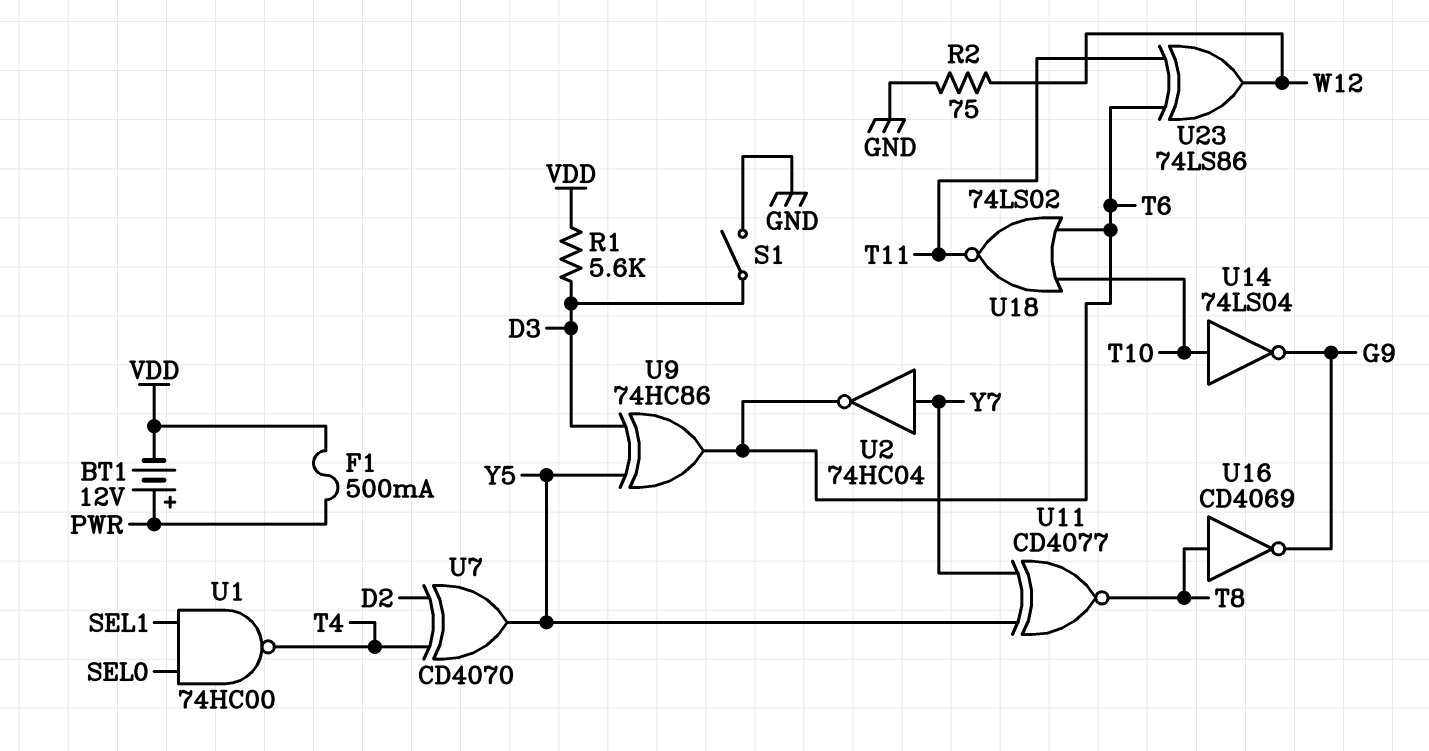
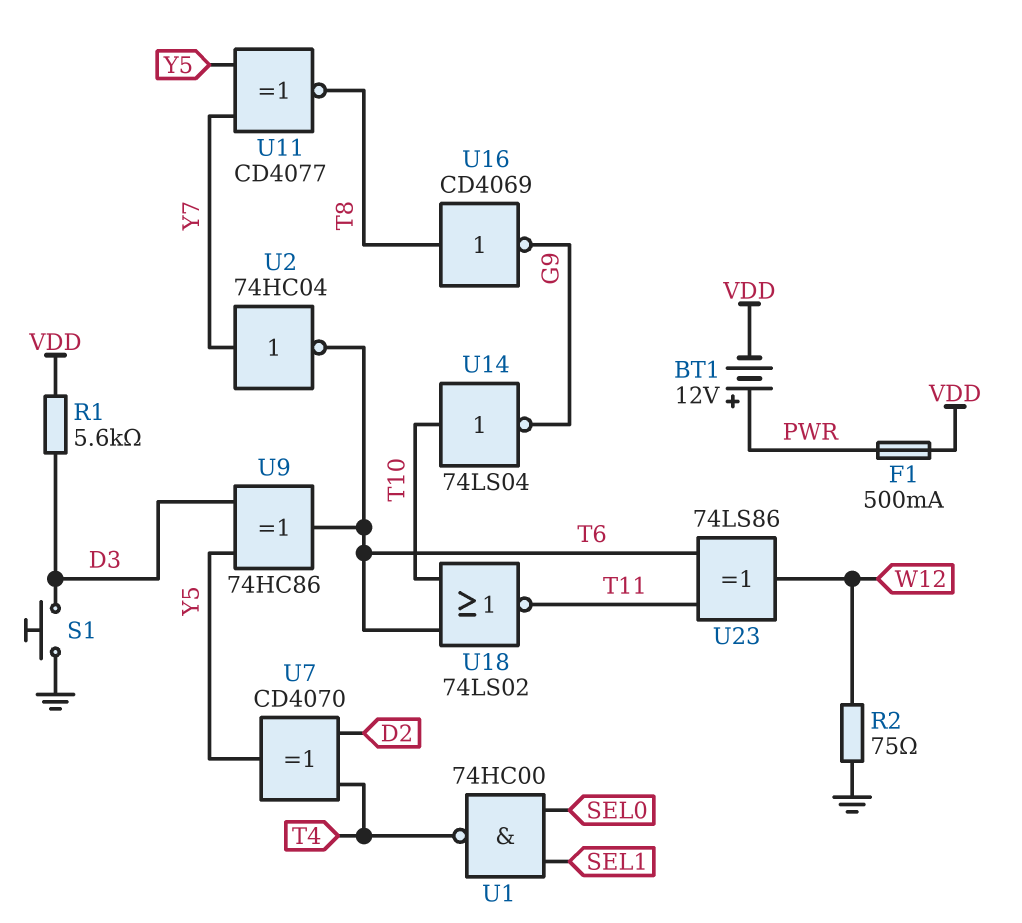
S1: switch (D3, GND) -> button (D3, GND)

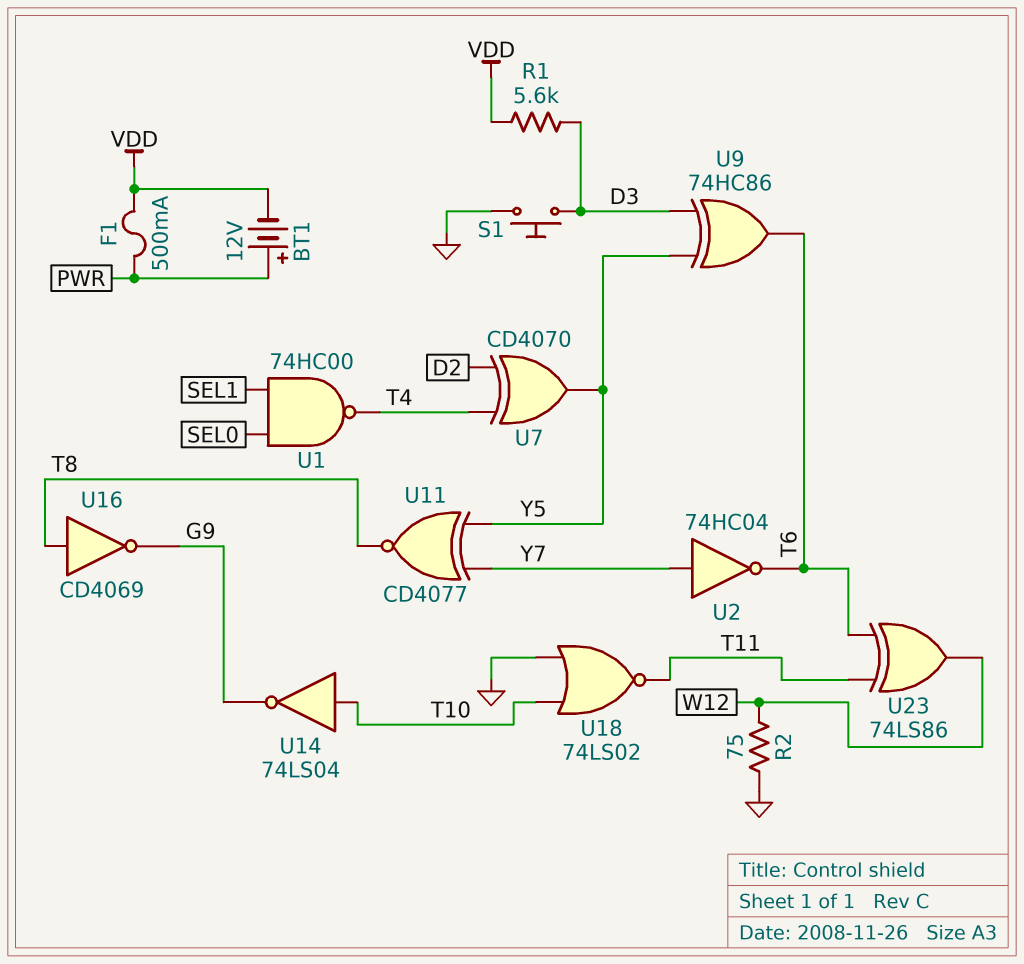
U18: NOR 74LS02 (in T6, in T10, out T11) -> NOR 74LS02 (in GND, in T10, out T11)

